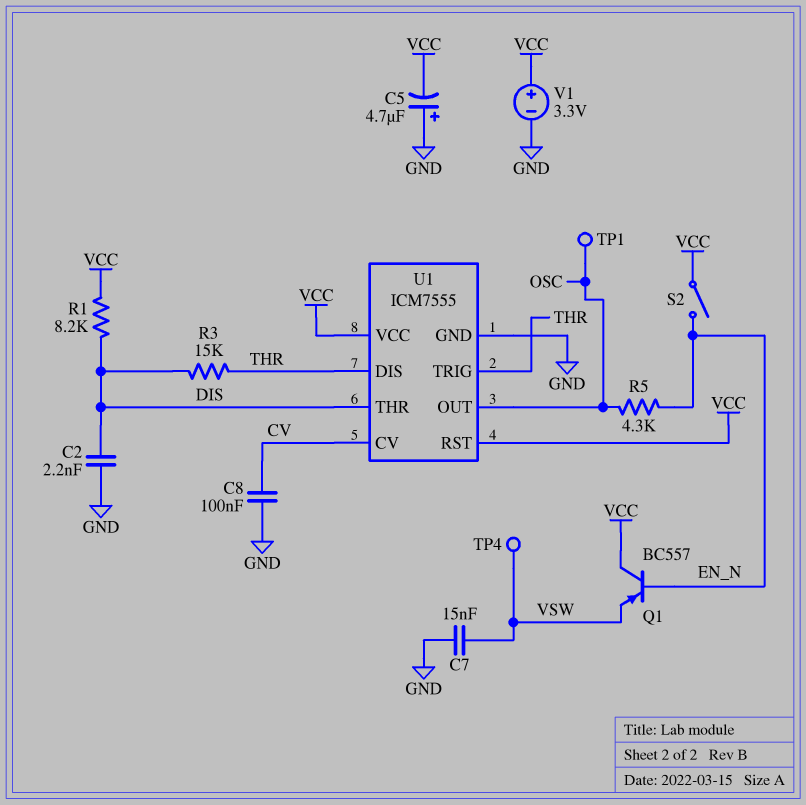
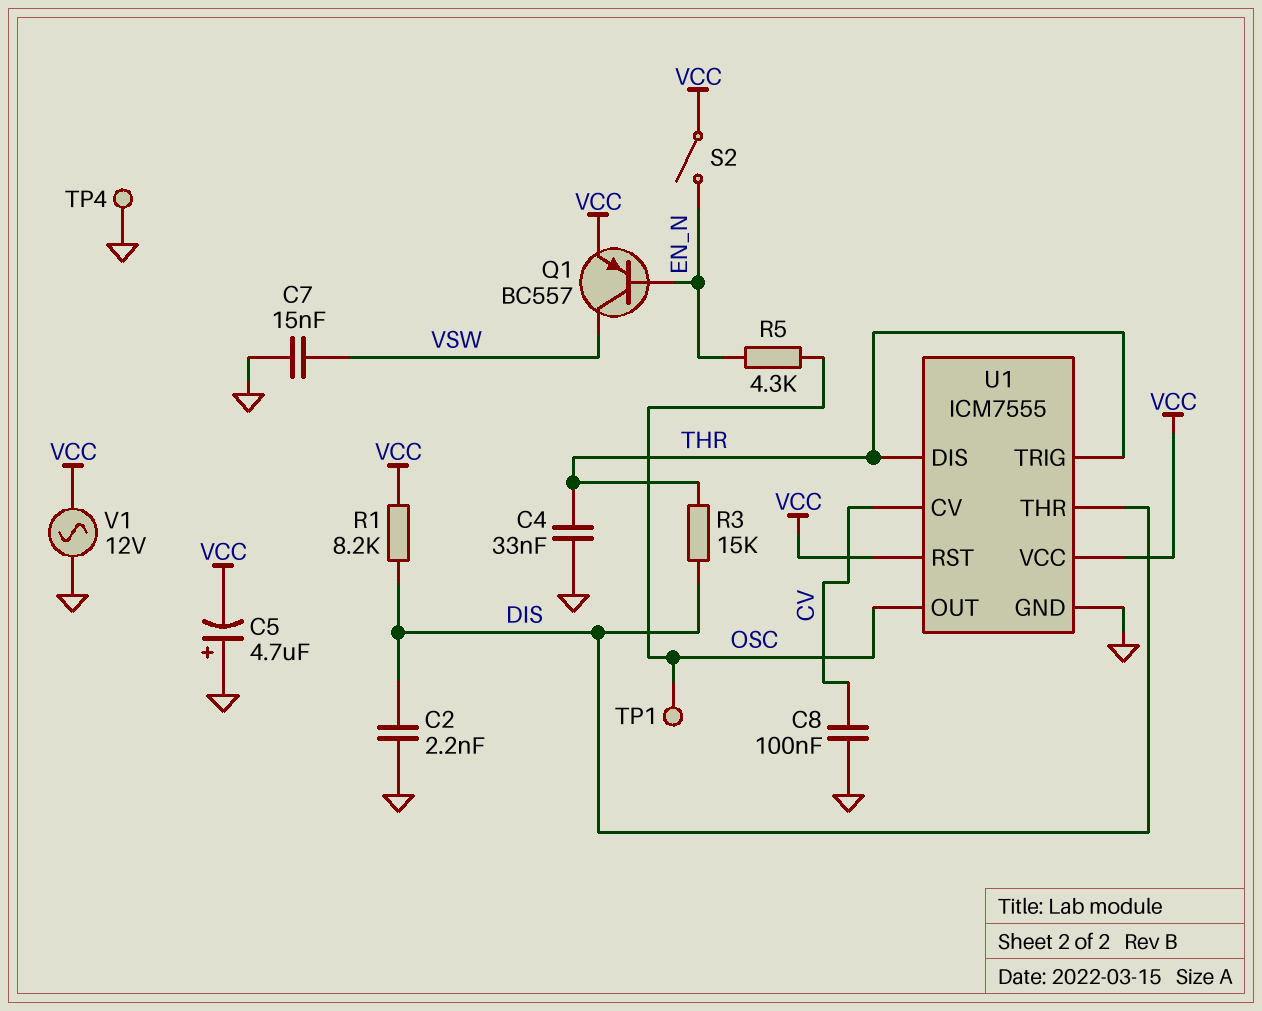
C4: none -> 33nF (GND, THR)
Q1: PNP BC557 (B EN_N, C VCC, E VSW) -> PNP BC557 (B EN_N, C VSW, E VCC)
TP4: test point (VSW) -> test point (GND)
V1: 3.3V (plus VCC, minus GND) -> AC 12V (GND, VCC)

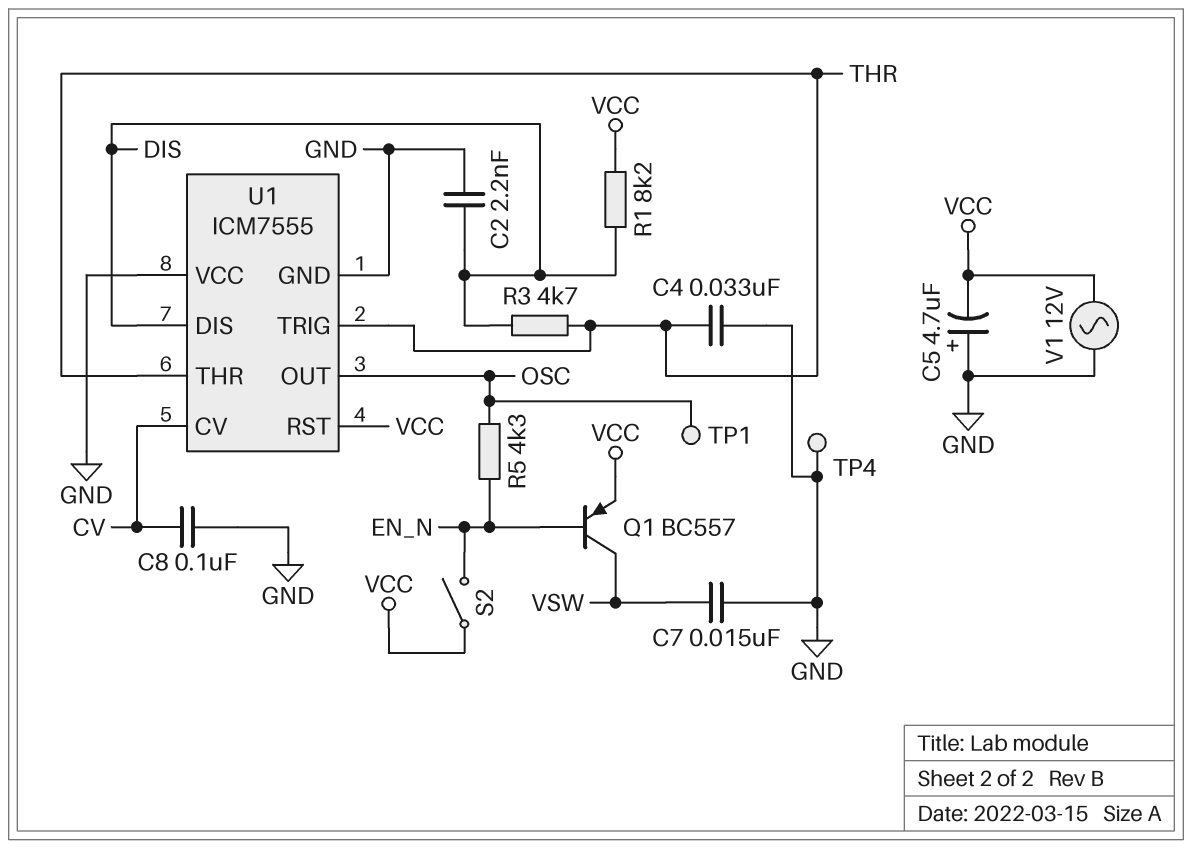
R3: 15k (DIS, THR) -> 4.7k (DIS, THR)
U1 pin DIS: THR -> DIS
U1 pin THR: DIS -> THR
U1 pin VCC: VCC -> GND

